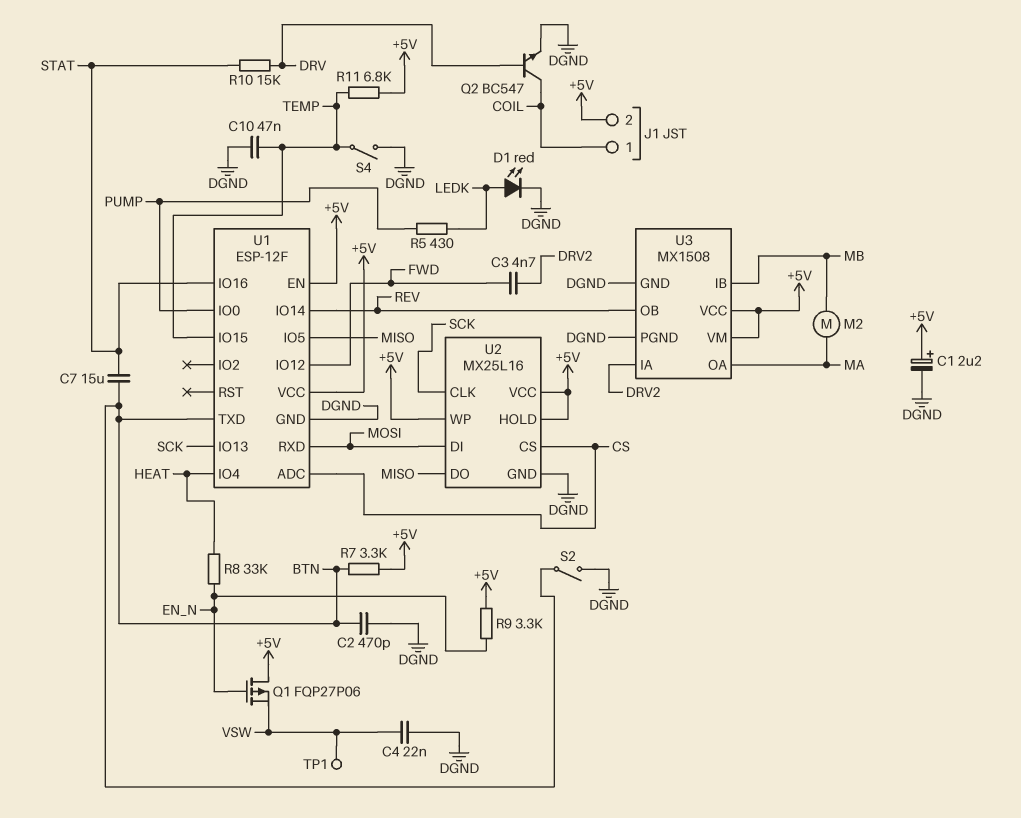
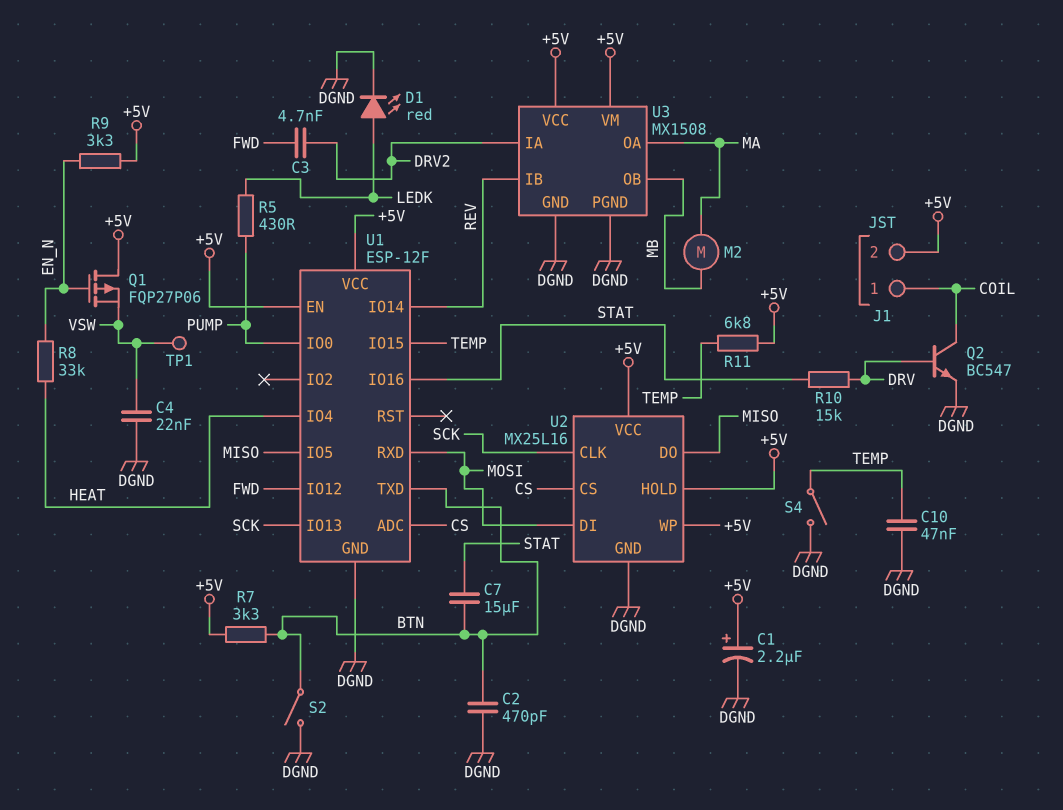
U3 pin IB: MB -> REV
U3 pin OB: REV -> MB

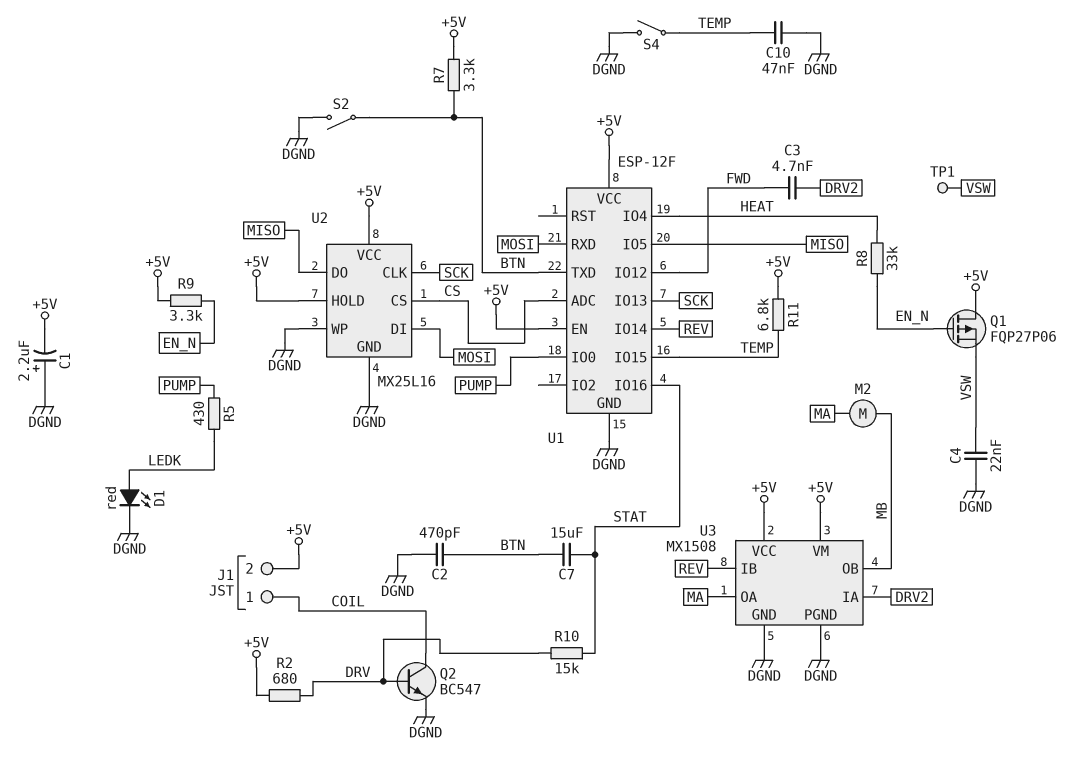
C1: 2.2uF (plus +5V, minus DGND) -> 2.2uF (plus DGND, minus +5V)
R2: none -> 680 (+5V, DRV)
U2 pin WP: +5V -> DGND

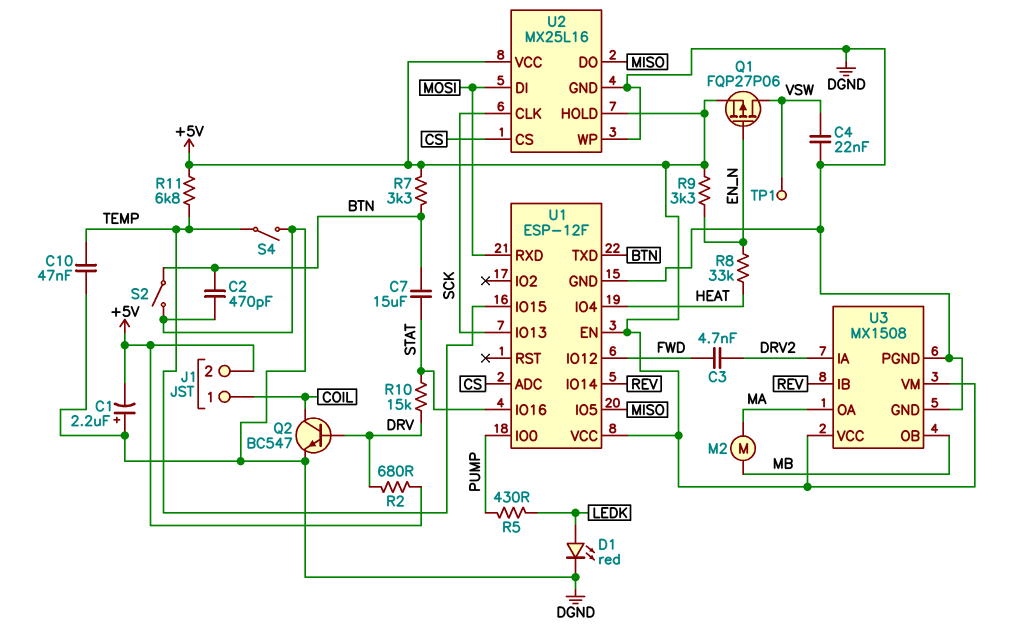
Q1: PMOS FQP27P06 (G EN_N, D +5V, S VSW) -> PMOS FQP27P06 (G EN_N, D VSW, S +5V)

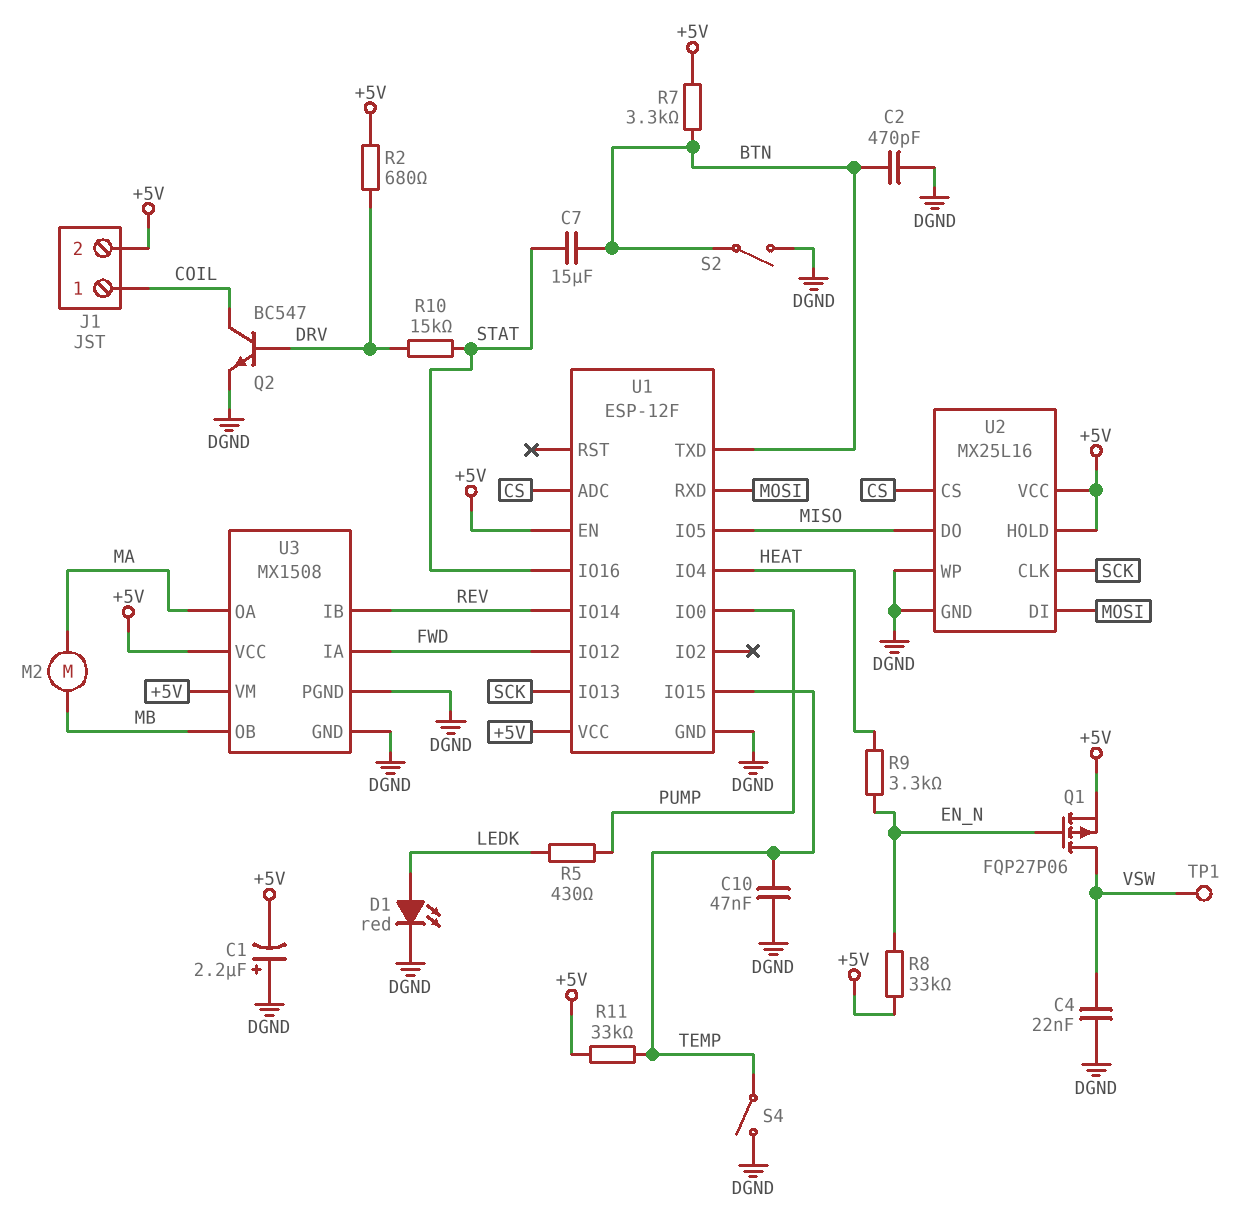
C3: 4.7nF (DRV2, FWD) -> none
R8: 33k (EN_N, HEAT) -> 33k (+5V, EN_N)
R9: 3.3k (+5V, EN_N) -> 3.3k (EN_N, HEAT)
R11: 6.8k (+5V, TEMP) -> 33k (+5V, TEMP)
U3 pin IA: DRV2 -> FWD

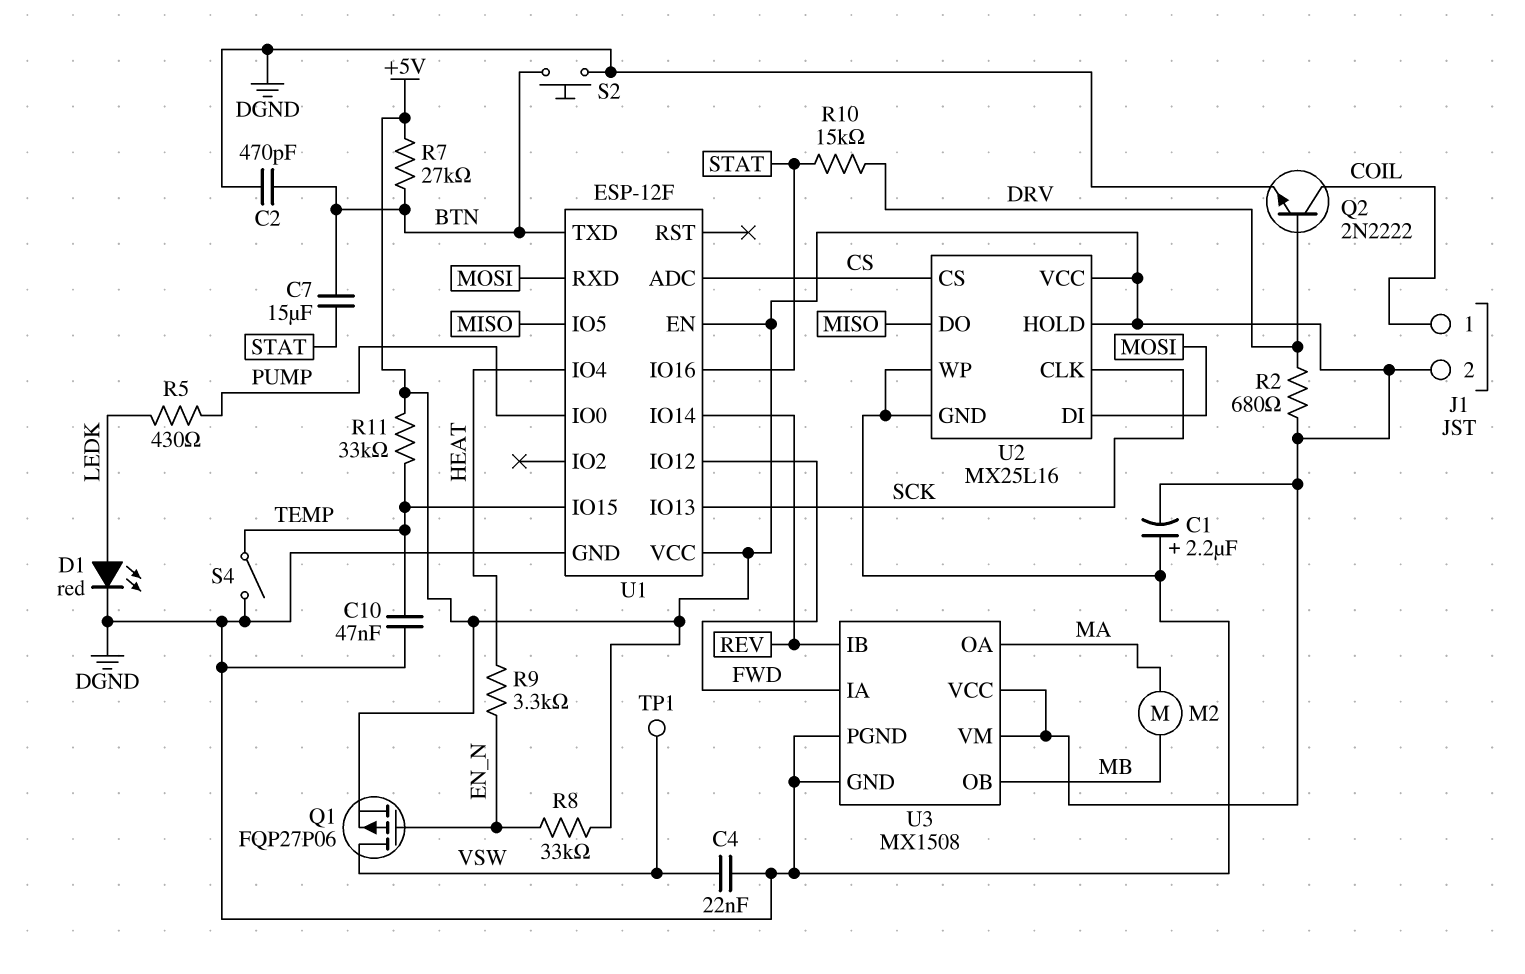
Q2: NPN BC547 (B DRV, C COIL, E DGND) -> NPN 2N2222 (B DRV, C COIL, E DGND)
R7: 3.3k (+5V, BTN) -> 27k (+5V, BTN)
S2: switch (BTN, DGND) -> button (BTN, DGND)

